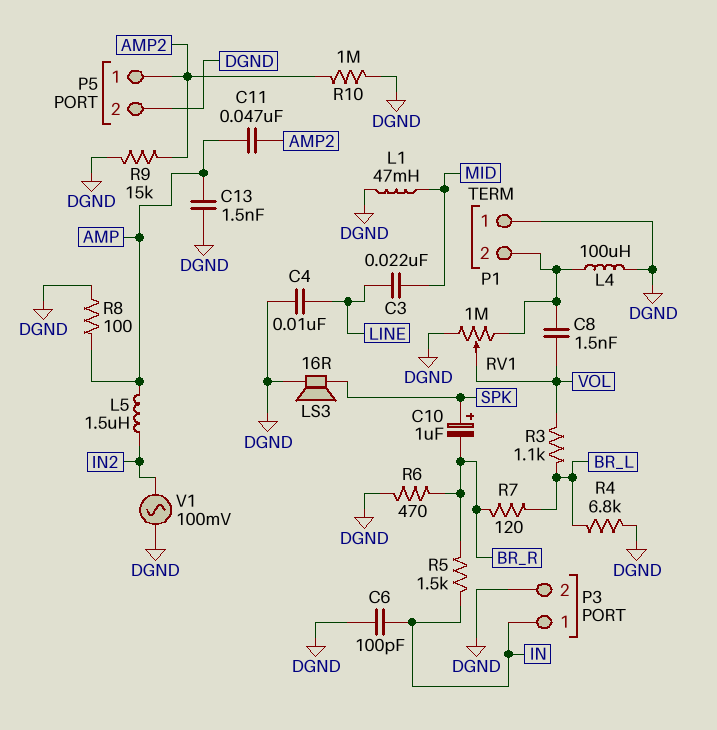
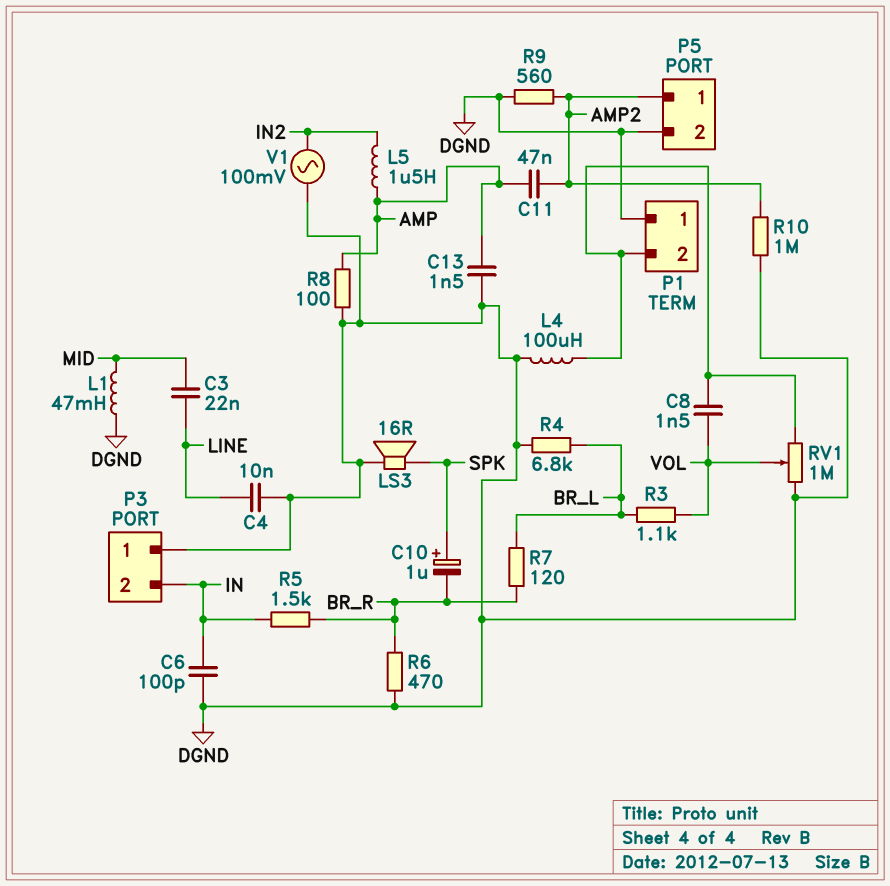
P3 pin 1: IN -> DGND
P3 pin 2: DGND -> IN
R9: 15k (AMP2, DGND) -> 560 (AMP2, DGND)

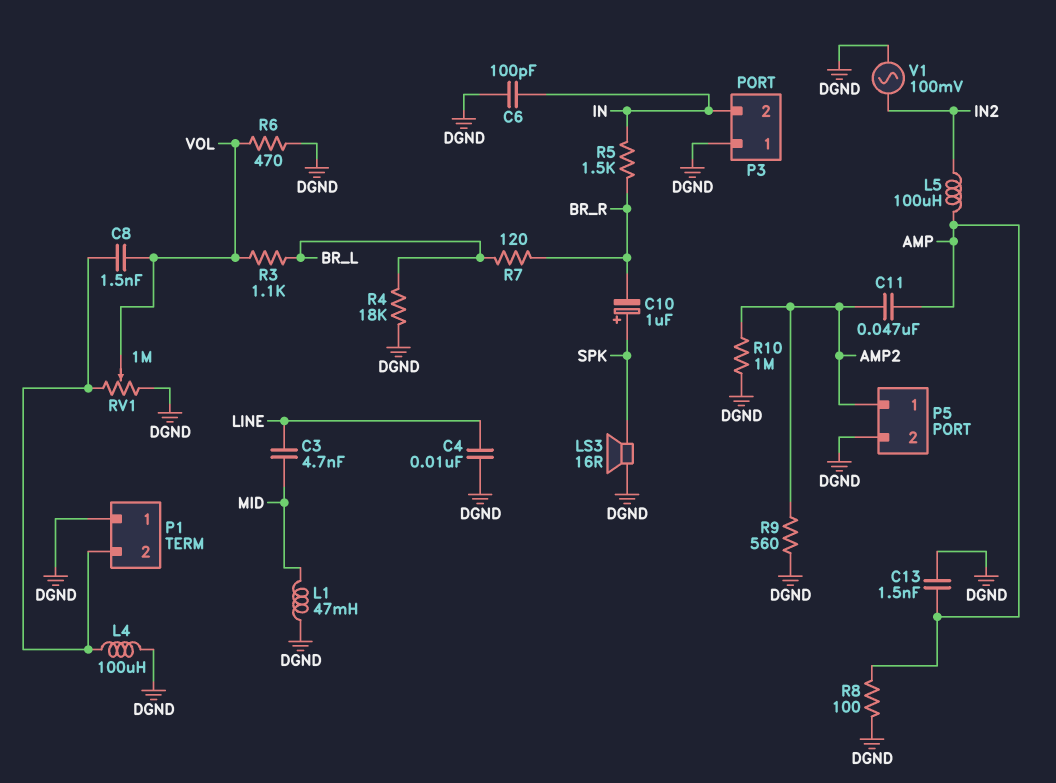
C3: 22nF (LINE, MID) -> 4.7nF (LINE, MID)
L5: 1.5uH (AMP, IN2) -> 100uH (AMP, IN2)
R4: 6.8k (BR_L, DGND) -> 18k (BR_L, DGND)
R6: 470 (BR_R, DGND) -> 470 (DGND, VOL)

